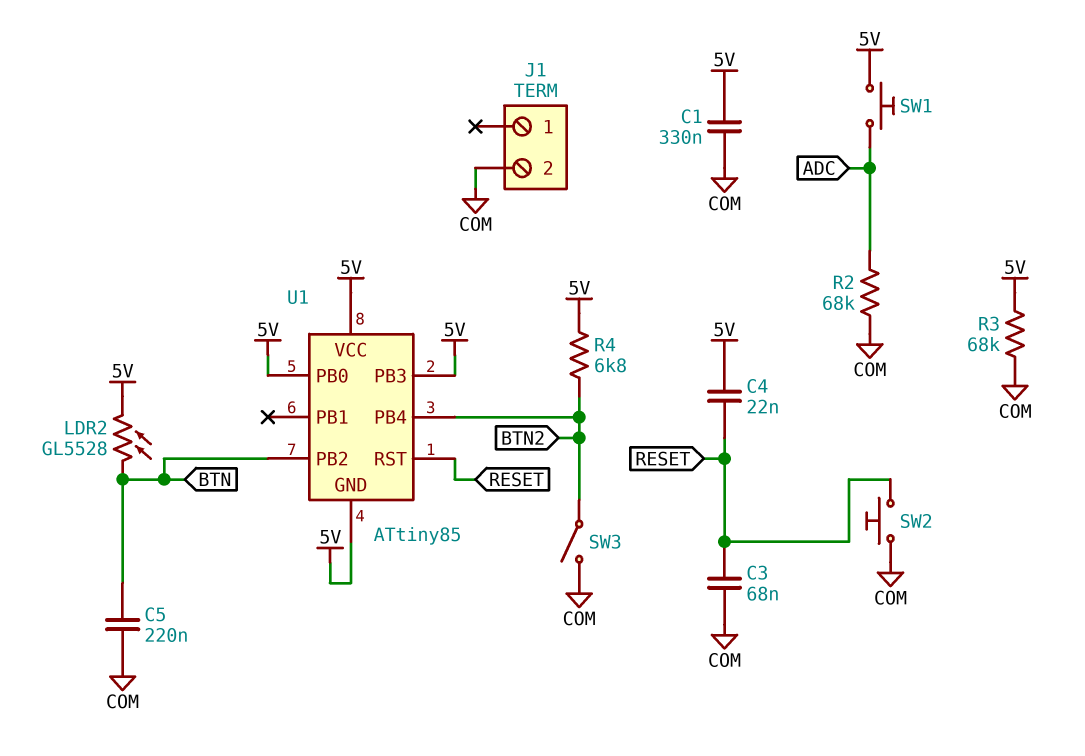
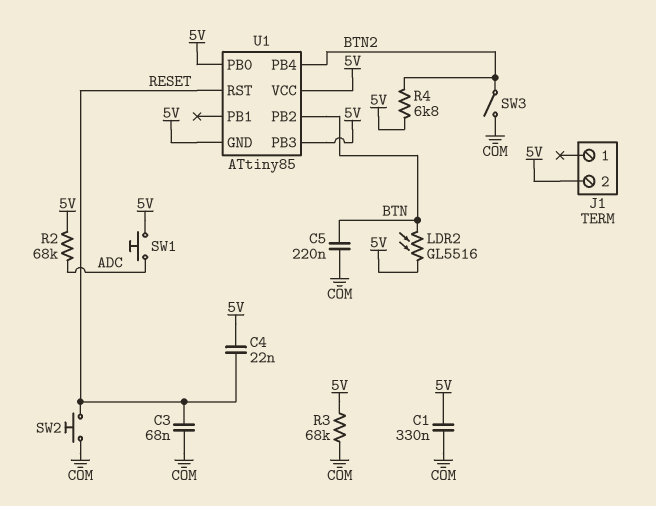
J1 pin 2: COM -> 5V
LDR2: GL5528 (5V, BTN) -> GL5516 (5V, BTN)
R2: 68k (ADC, COM) -> 68k (5V, ADC)

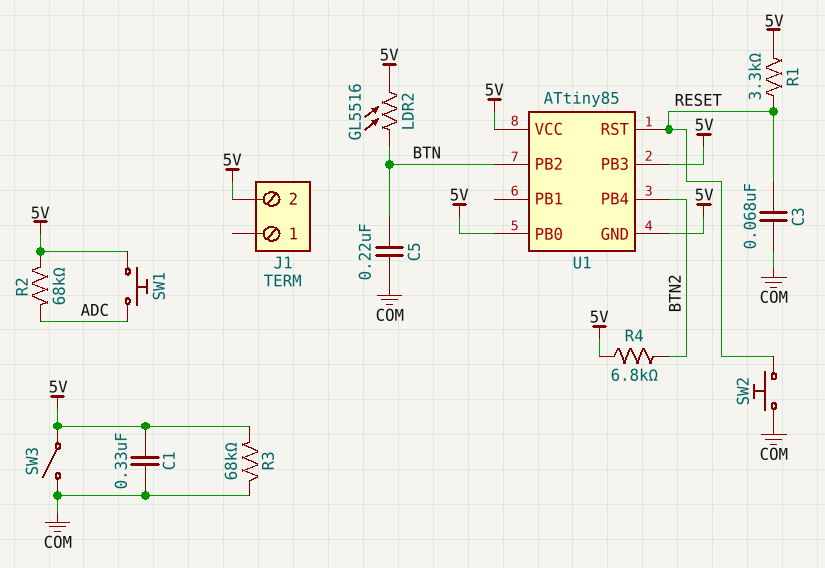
C4: 22nF (5V, RESET) -> none
R1: none -> 3.3k (5V, RESET)
SW3: switch (BTN2, COM) -> switch (5V, COM)

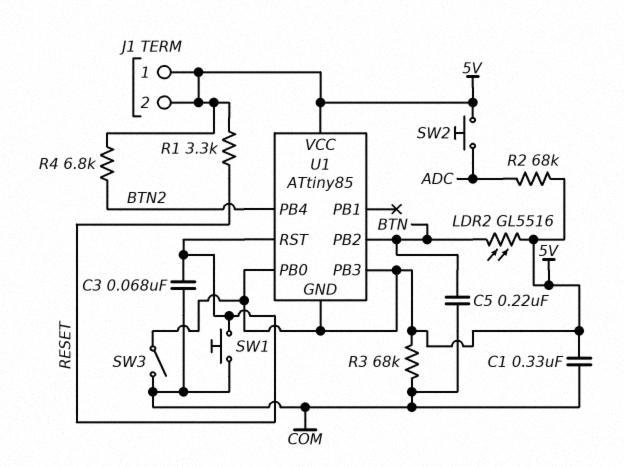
J1 pin 1: none -> 5V
SW1: button (5V, ADC) -> button (COM, RESET)
SW2: button (COM, RESET) -> button (5V, ADC)

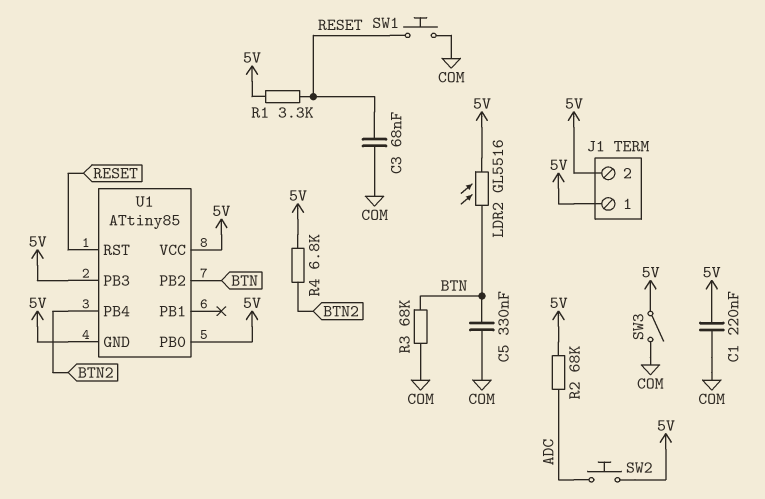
C1: 330nF (5V, COM) -> 220nF (5V, COM)
C5: 220nF (BTN, COM) -> 330nF (BTN, COM)
R3: 68k (5V, COM) -> 68k (BTN, COM)

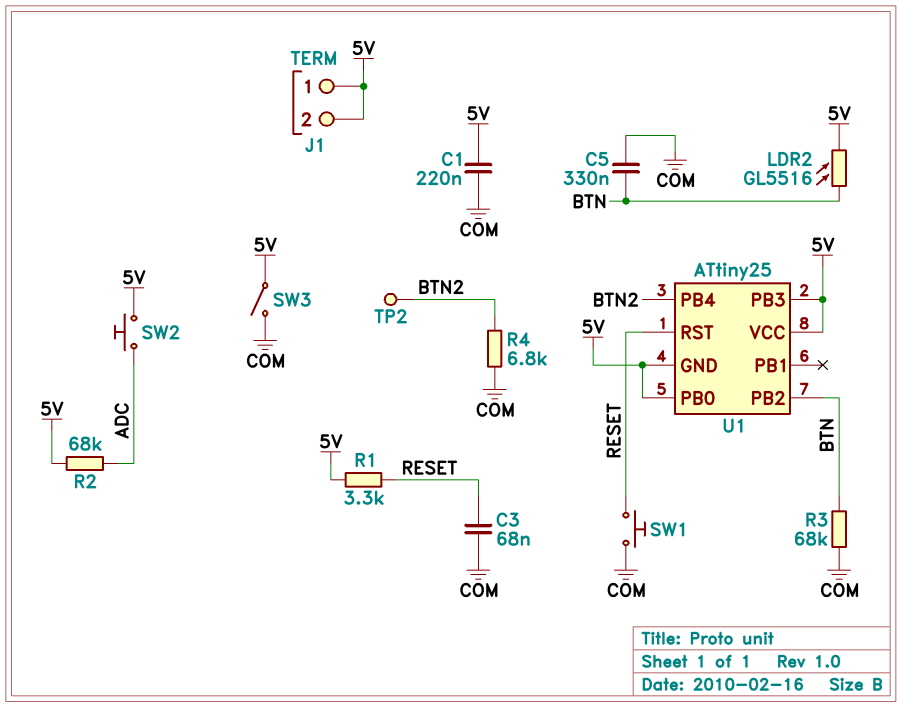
R4: 6.8k (5V, BTN2) -> 6.8k (BTN2, COM)
TP2: none -> test point (BTN2)
U1: ATtiny85 -> ATtiny25

